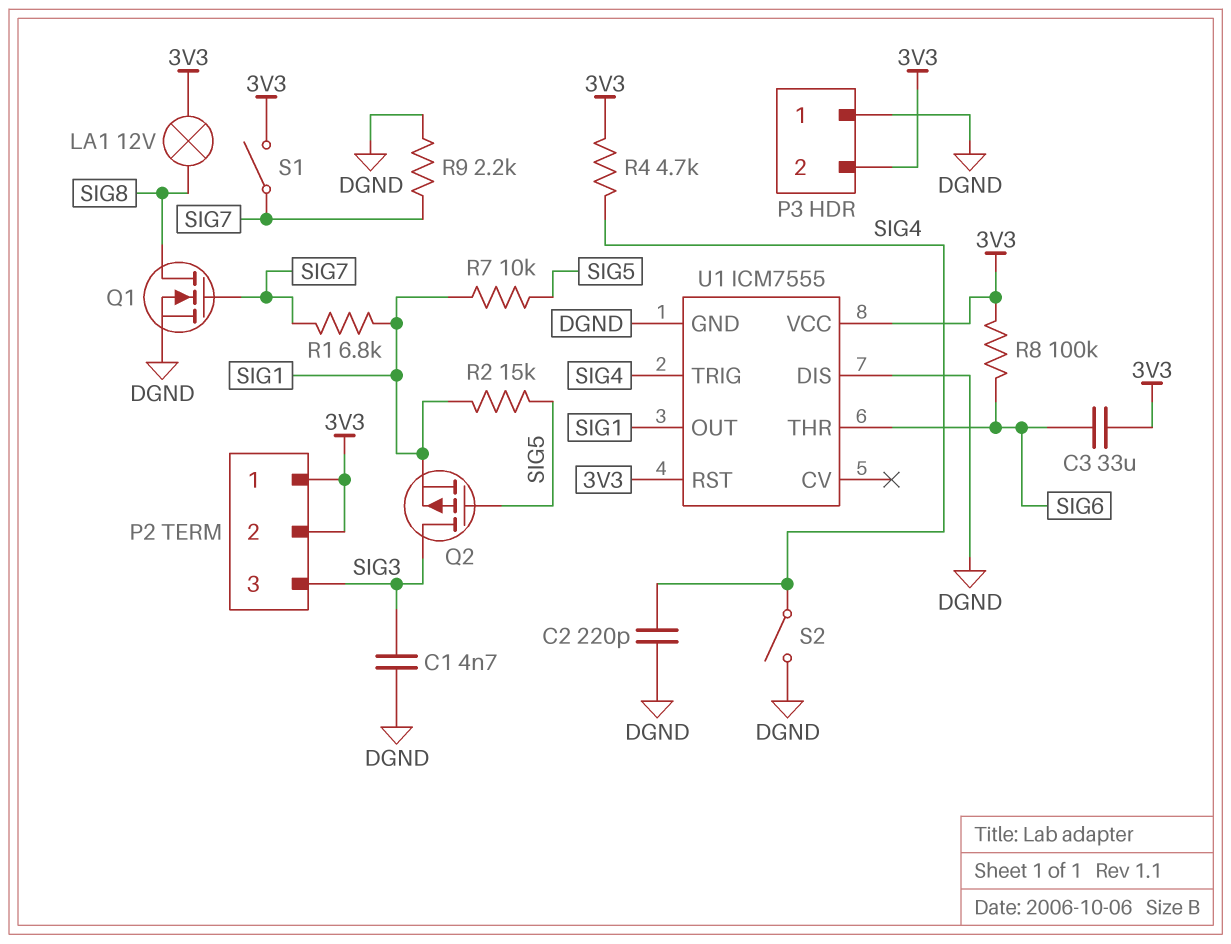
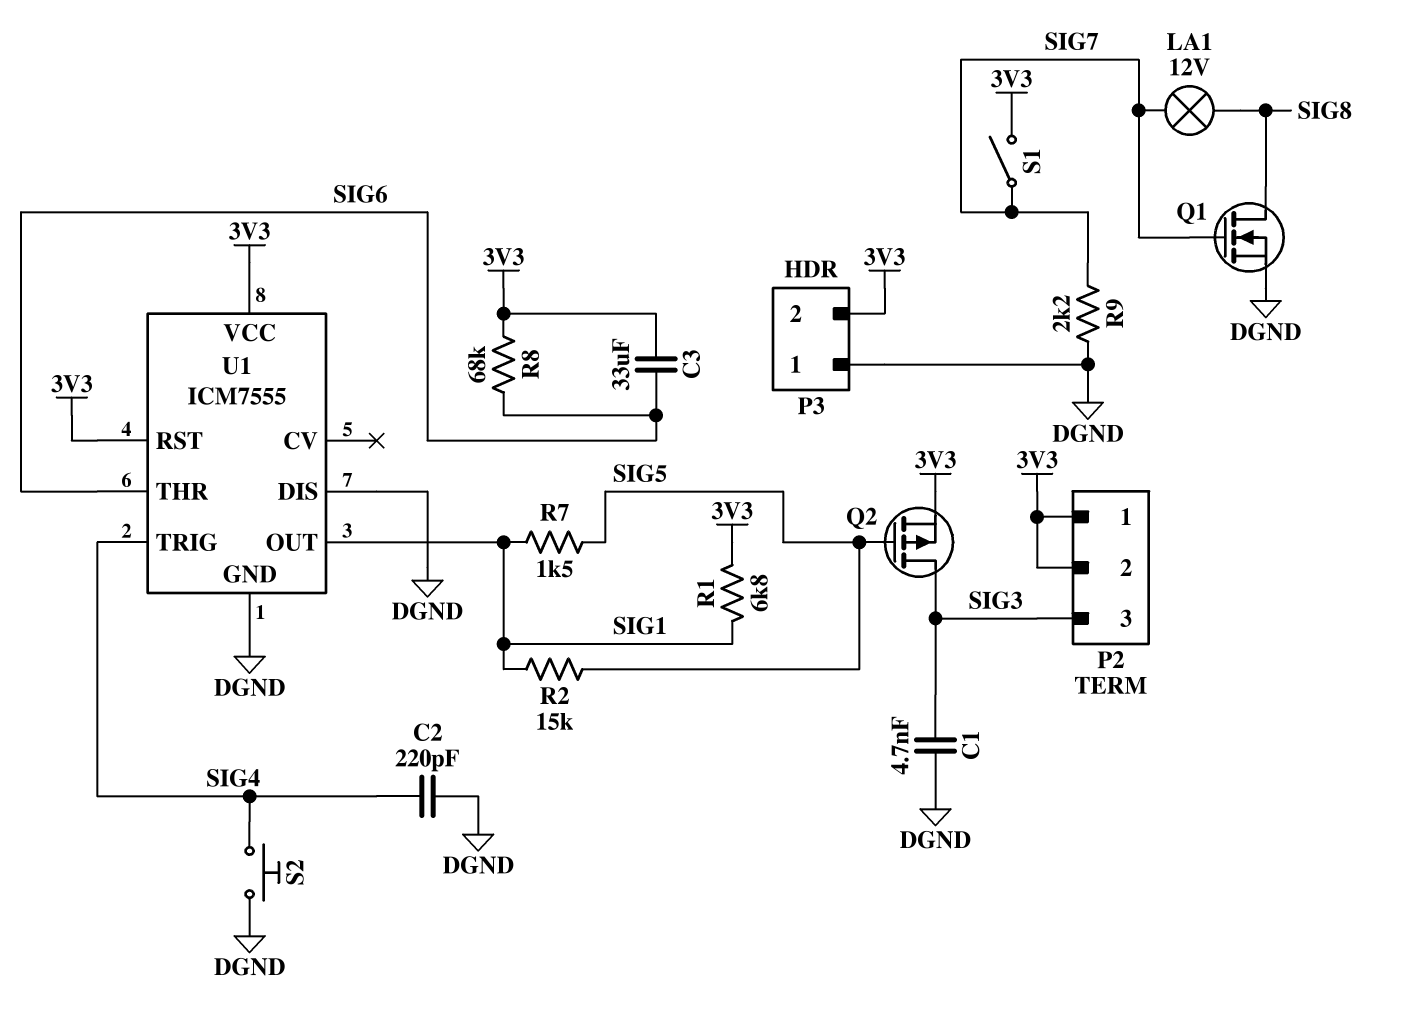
LA1: lamp 12V (3V3, SIG8) -> lamp 12V (SIG7, SIG8)
Q2: PMOS (G SIG5, D SIG3, S SIG1) -> PMOS (G SIG5, D SIG3, S 3V3)
R1: 6.8k (SIG1, SIG7) -> 6.8k (3V3, SIG1)
R4: 4.7k (3V3, SIG4) -> none
R7: 10k (SIG1, SIG5) -> 1.5k (SIG1, SIG5)
R8: 100k (3V3, SIG6) -> 68k (3V3, SIG6)
S2: switch (DGND, SIG4) -> button (DGND, SIG4)

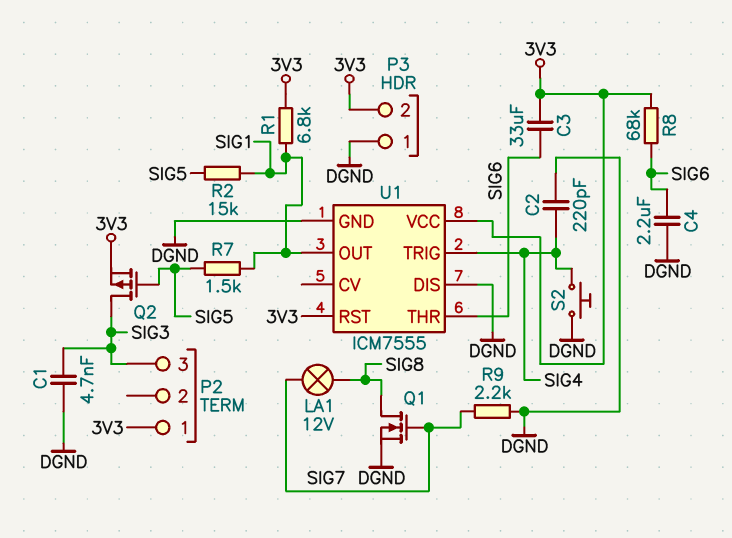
C4: none -> 2.2uF (DGND, SIG6)
P2 pin 2: 3V3 -> none
S1: switch (3V3, SIG7) -> none

